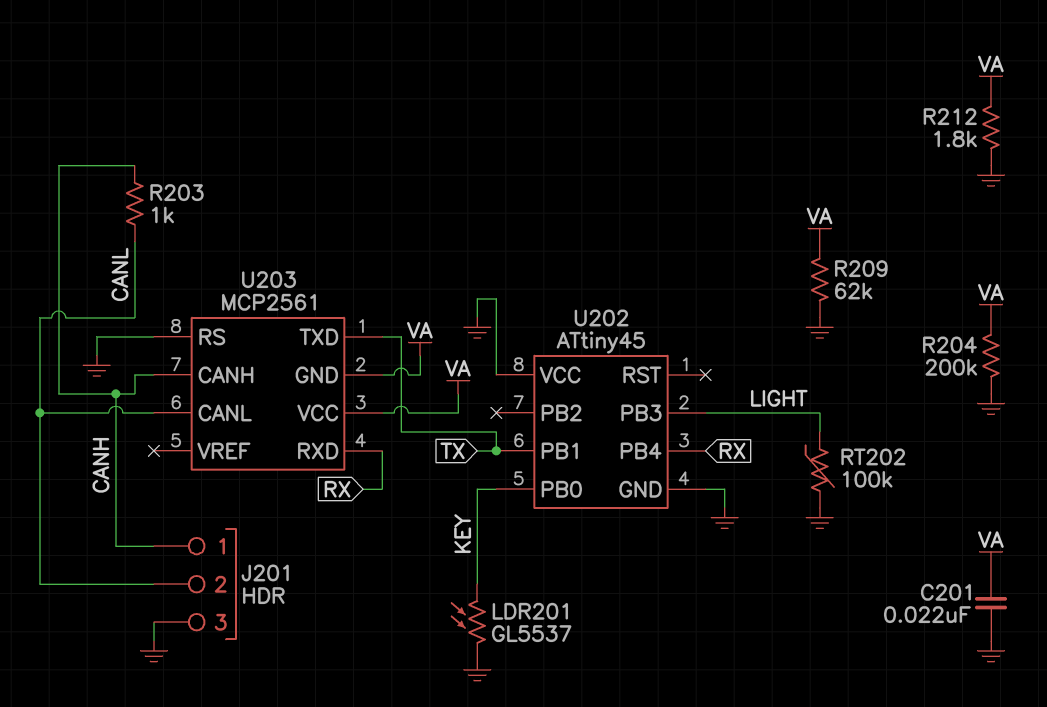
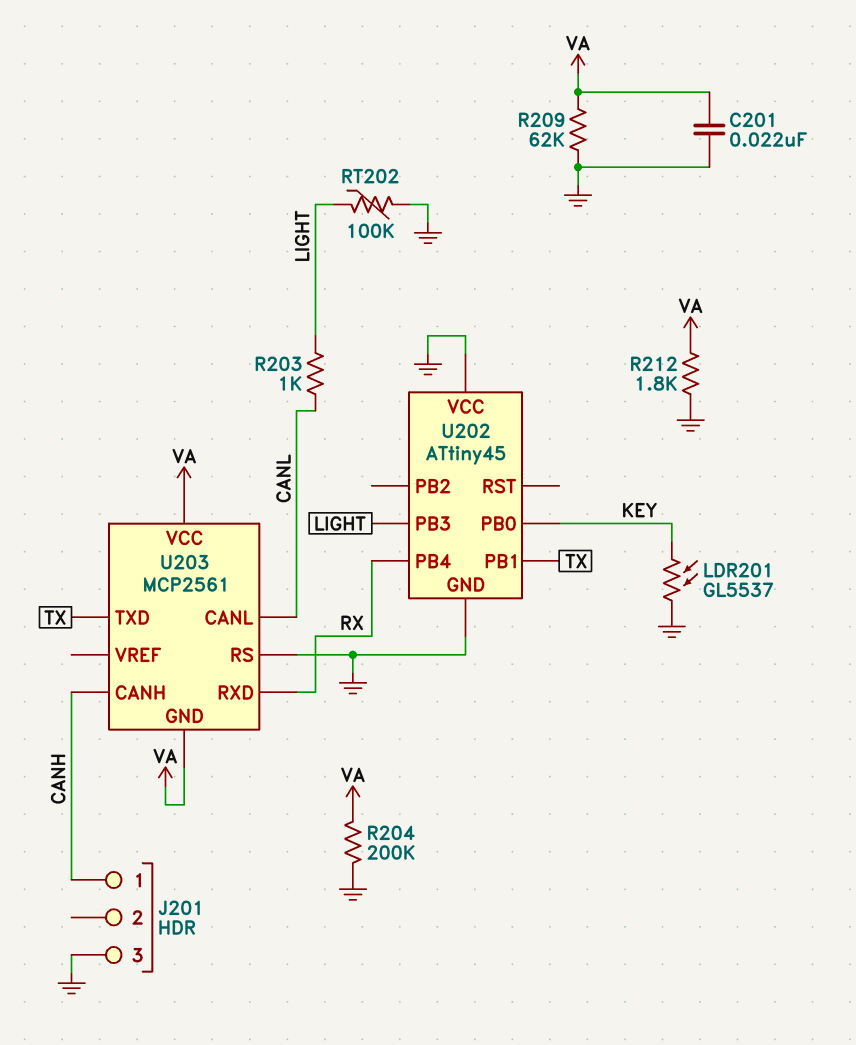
J201 pin 2: CANL -> none
R203: 1k (CANH, CANL) -> 1k (CANL, LIGHT)

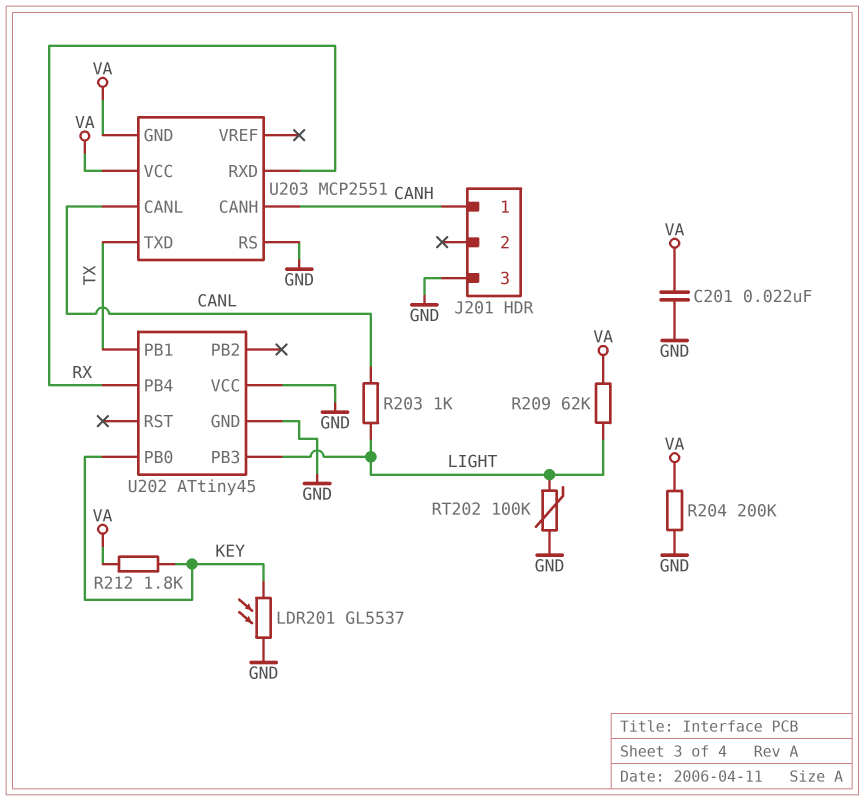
R209: 62k (GND, VA) -> 62k (LIGHT, VA)
R212: 1.8k (GND, VA) -> 1.8k (KEY, VA)
U203: MCP2561 -> MCP2551

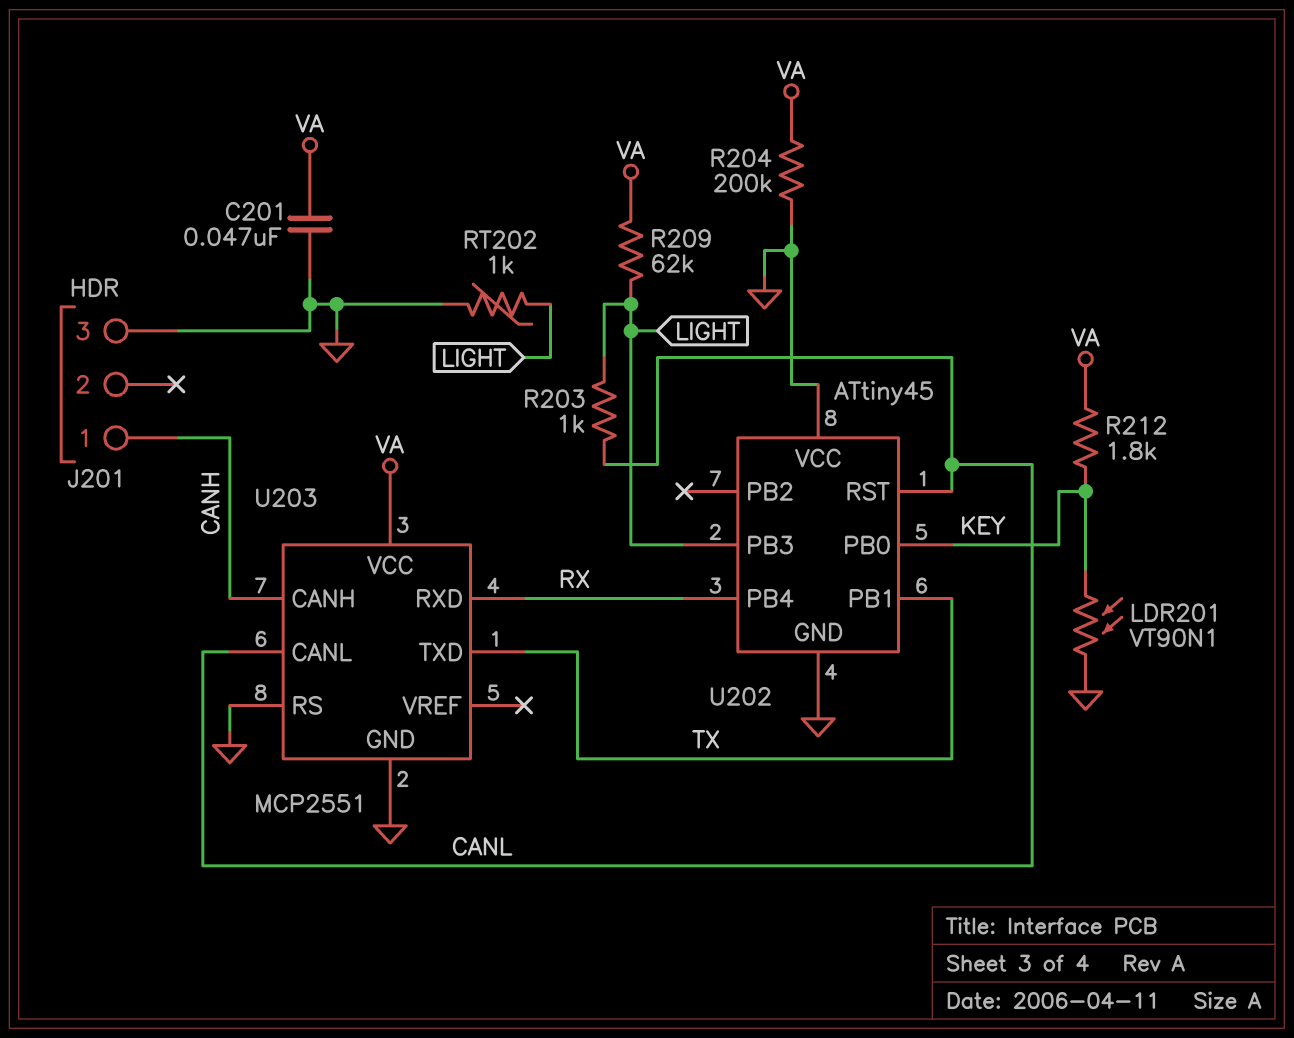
C201: 22nF (GND, VA) -> 47nF (GND, VA)
LDR201: GL5537 (GND, KEY) -> VT90N1 (GND, KEY)
RT202: 100k (GND, LIGHT) -> 1k (GND, LIGHT)
U202 pin RST: none -> CANL
U203 pin GND: VA -> GND

